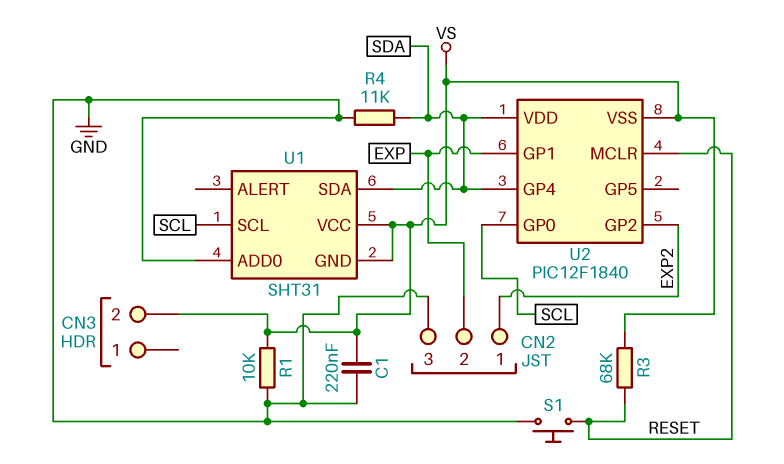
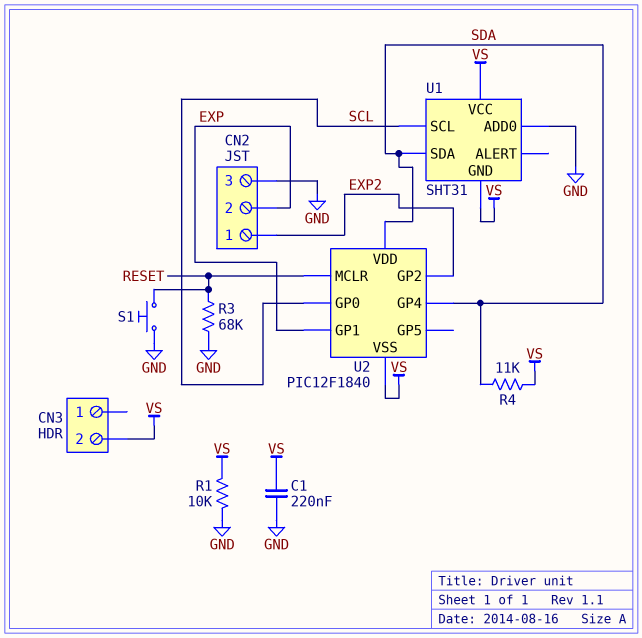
R3: 68k (RESET, VS) -> 68k (GND, RESET)
R4: 11k (GND, SDA) -> 11k (SDA, VS)

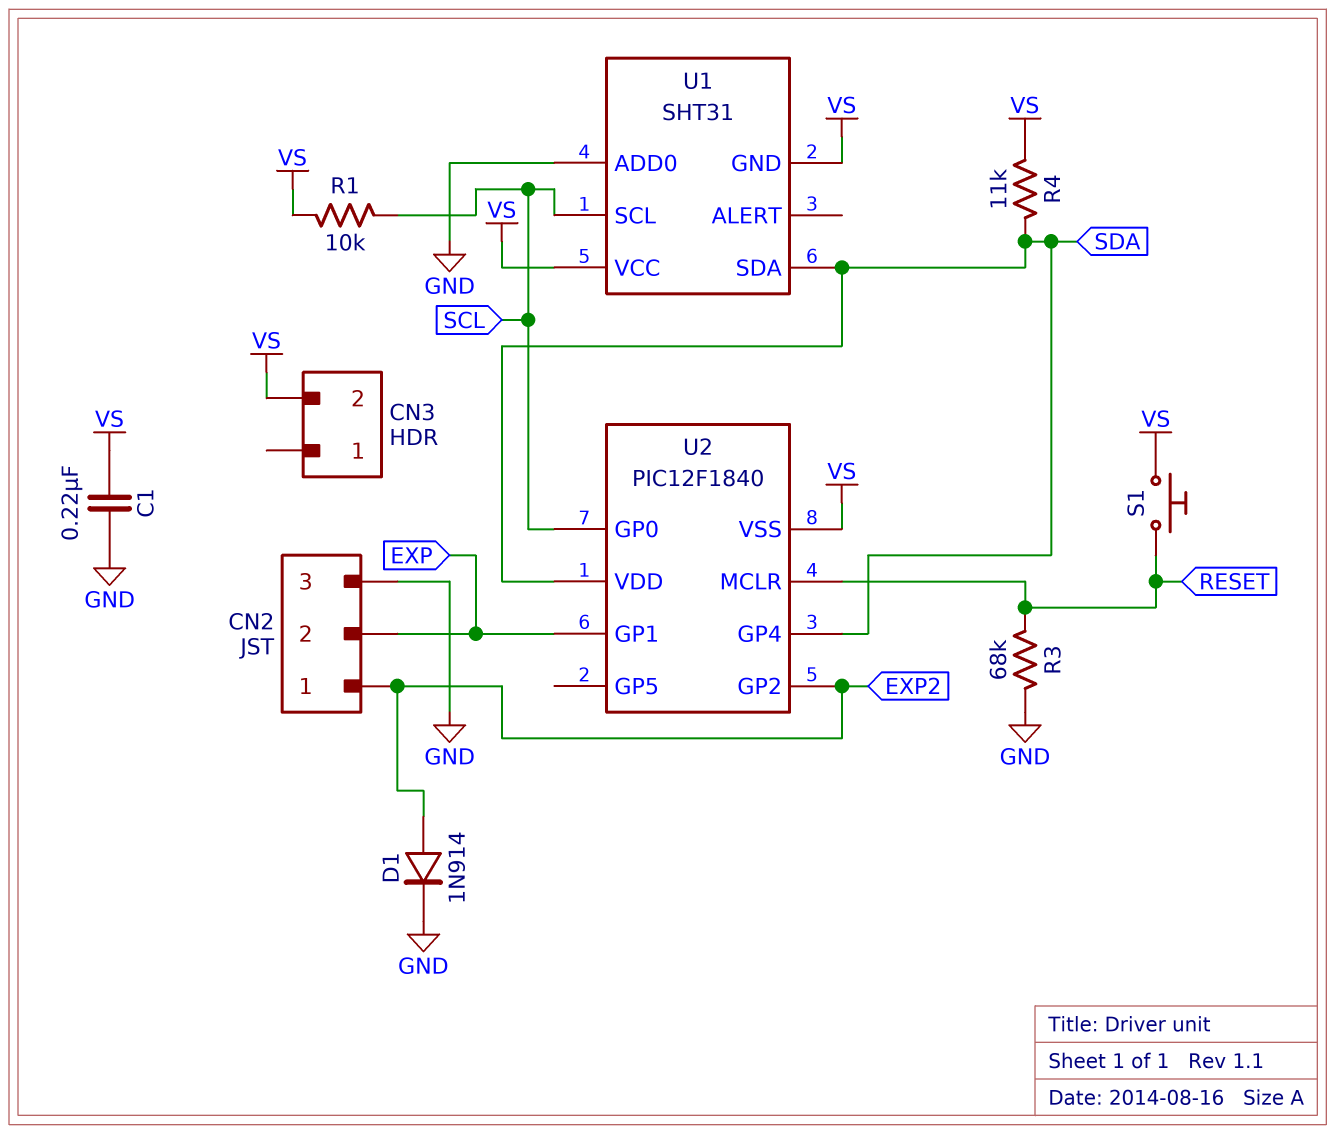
D1: none -> diode 1N914 (A EXP2, K GND)
R1: 10k (GND, VS) -> 10k (SCL, VS)
S1: button (GND, RESET) -> button (RESET, VS)

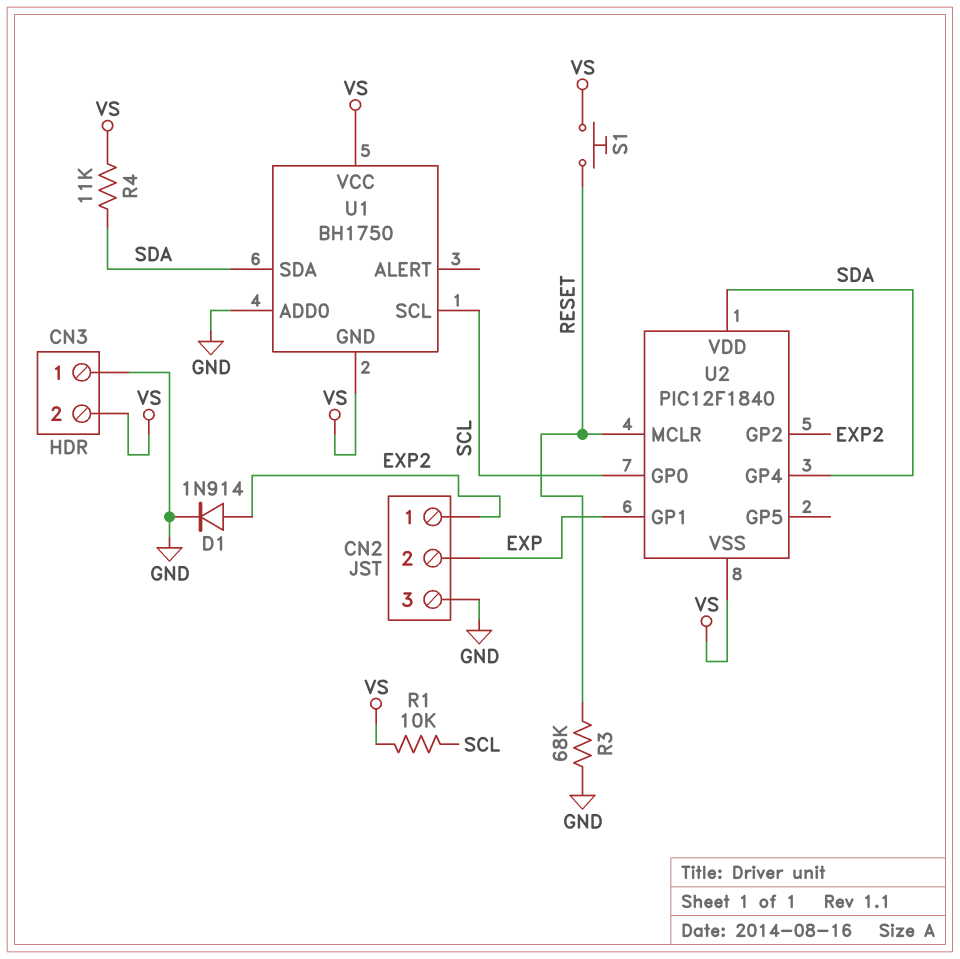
C1: 220nF (GND, VS) -> none
CN3 pin 1: none -> GND
U1: SHT31 -> BH1750

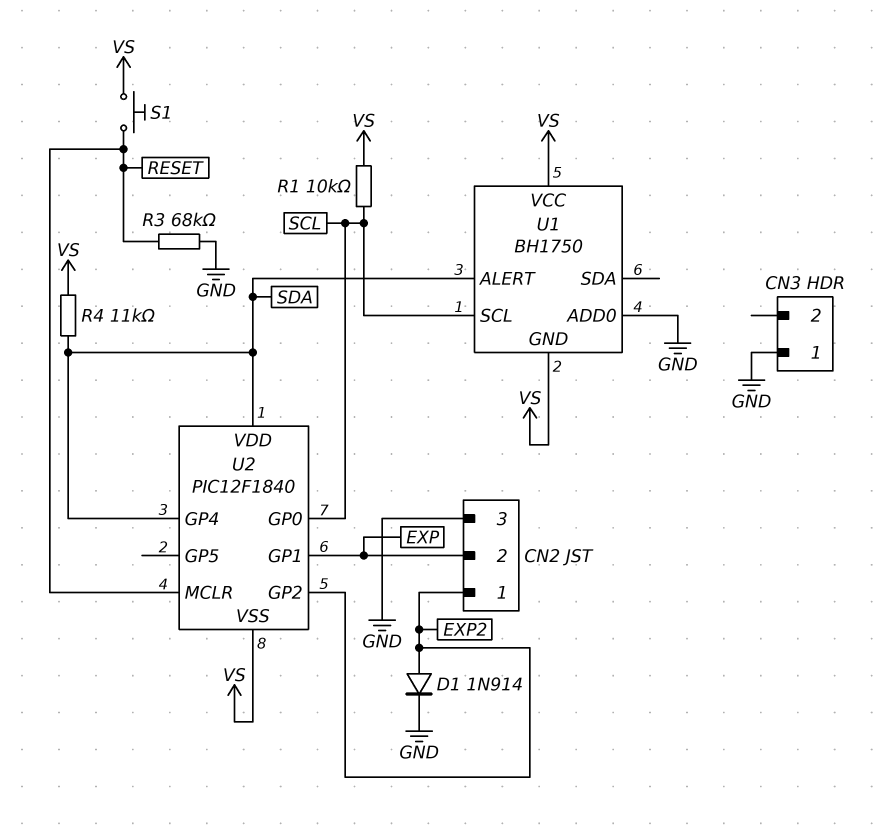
CN3 pin 2: VS -> none
U1 pin ALERT: none -> SDA
U1 pin SDA: SDA -> none

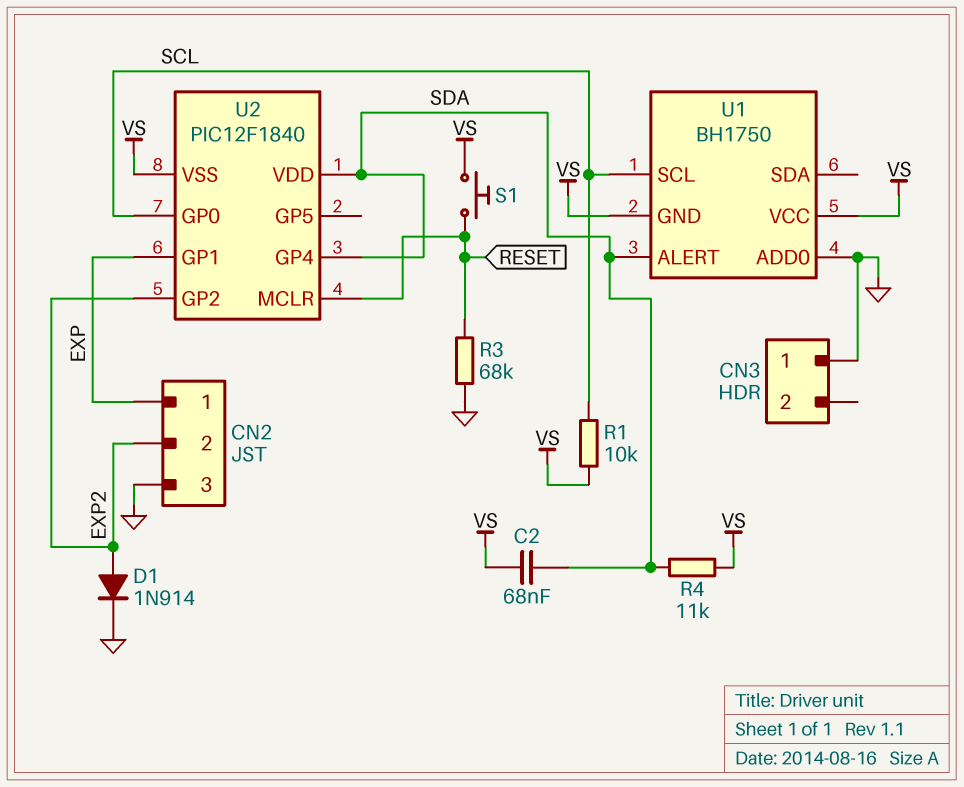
C2: none -> 68nF (SDA, VS)
CN2 pin 1: EXP2 -> EXP
CN2 pin 2: EXP -> EXP2

